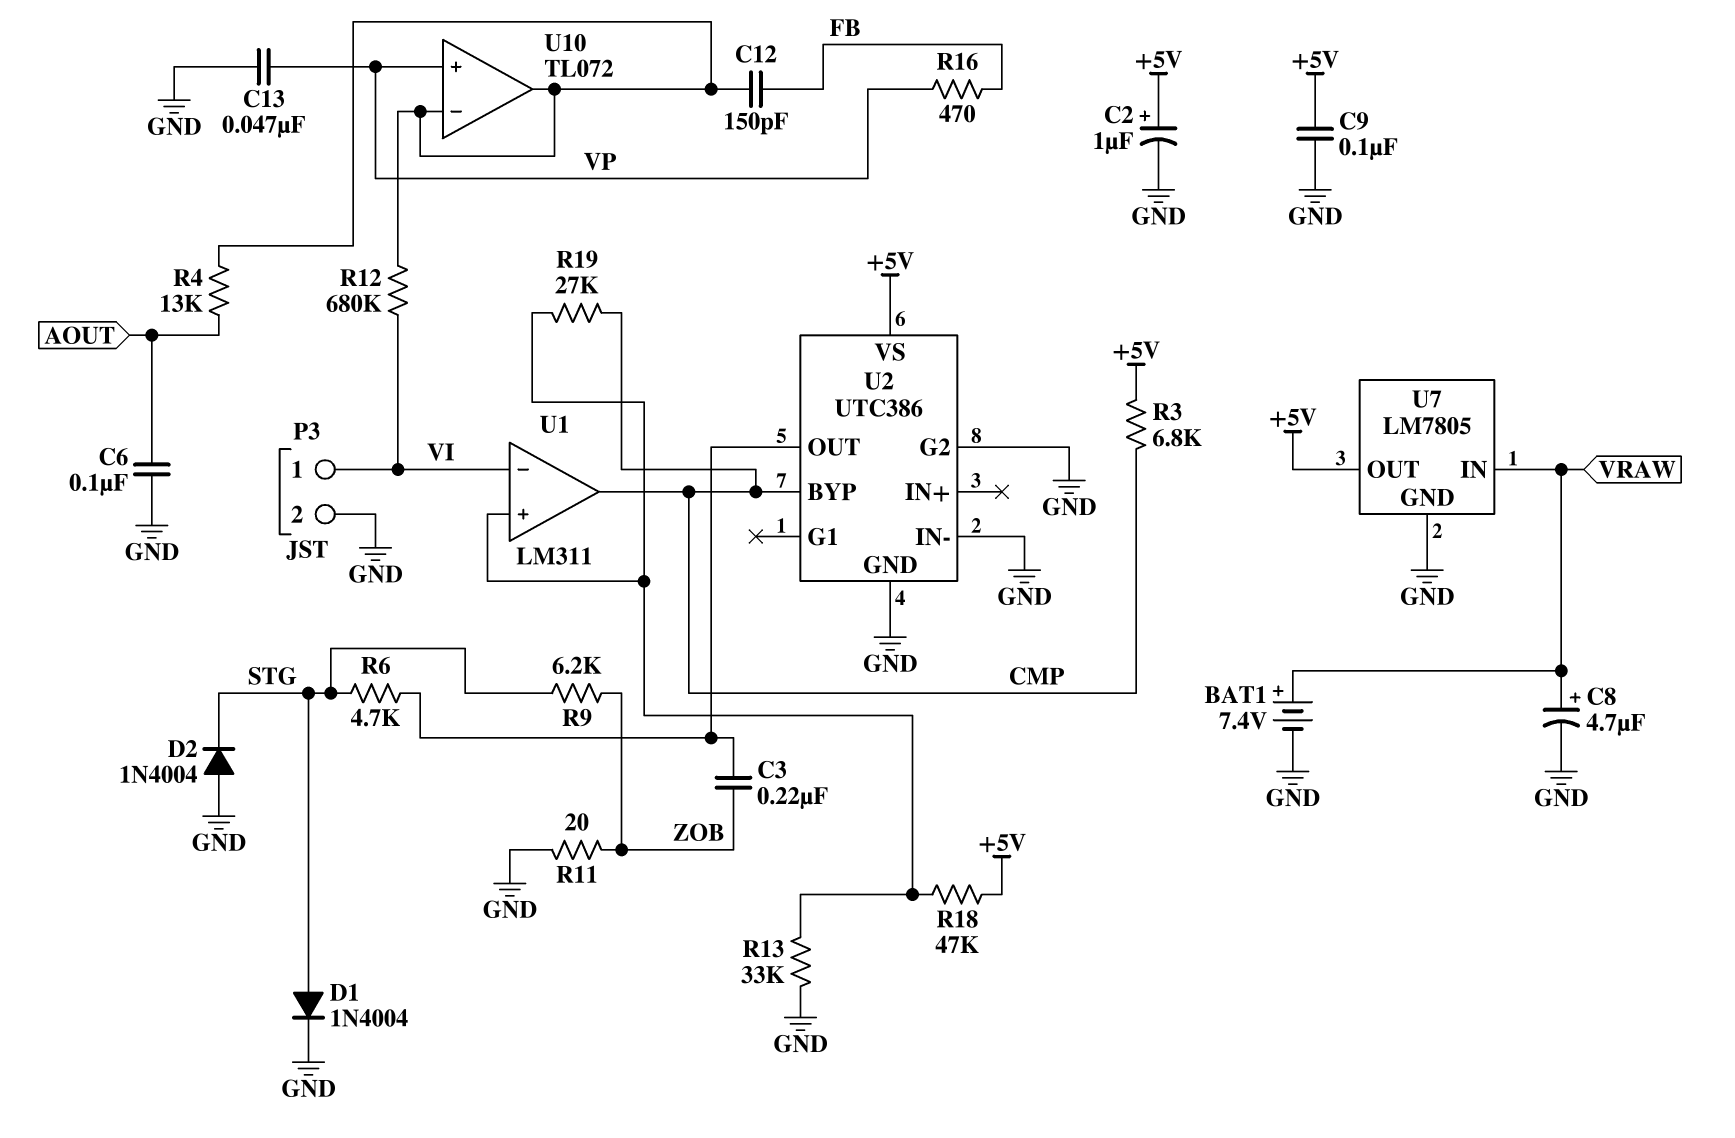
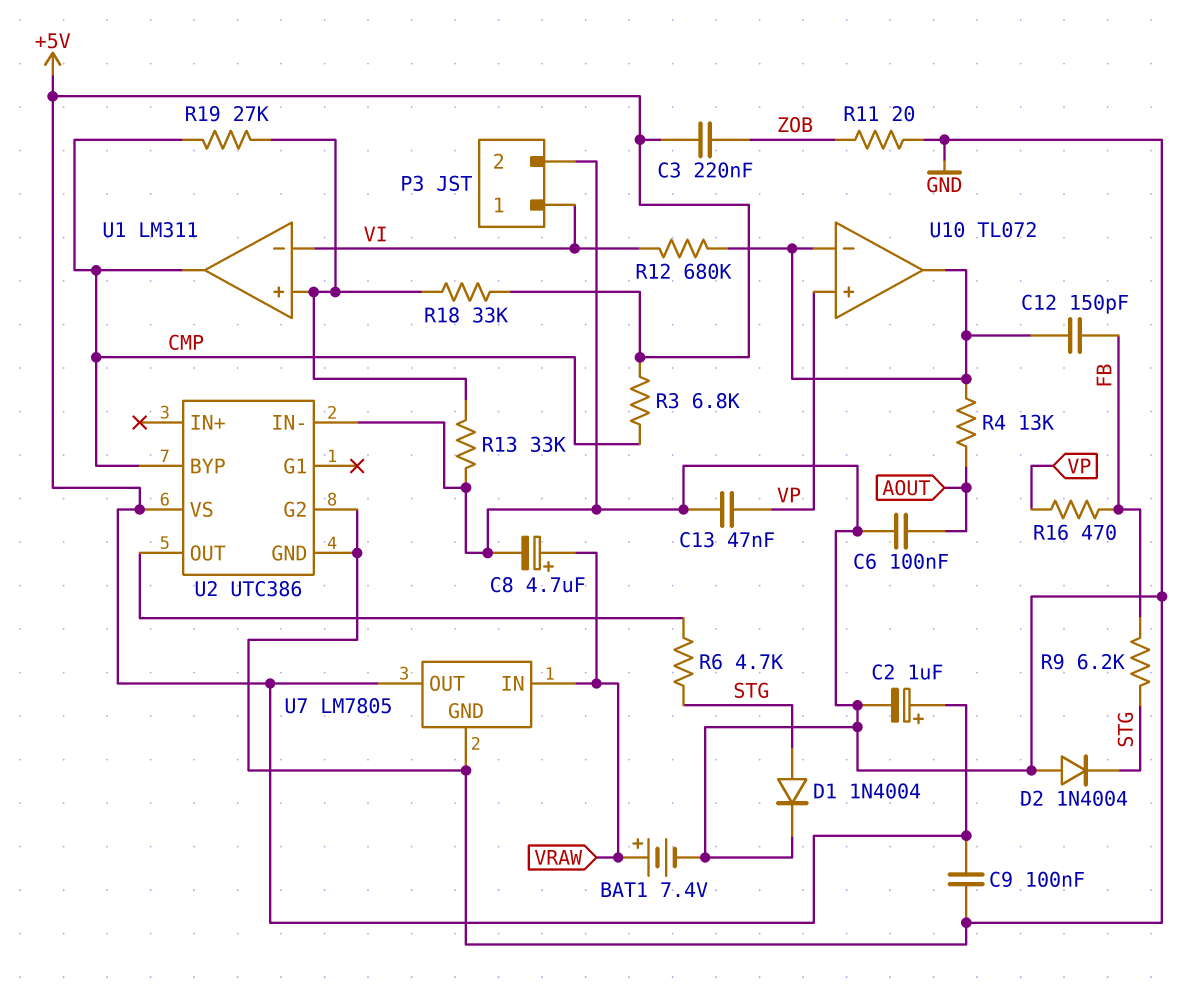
C3: 220nF (U2/OUT, ZOB) -> 220nF (+5V, ZOB)
R9: 6.2k (STG, ZOB) -> 6.2k (FB, STG)
R18: 47k (+5V, U1/in+) -> 33k (+5V, U1/in+)

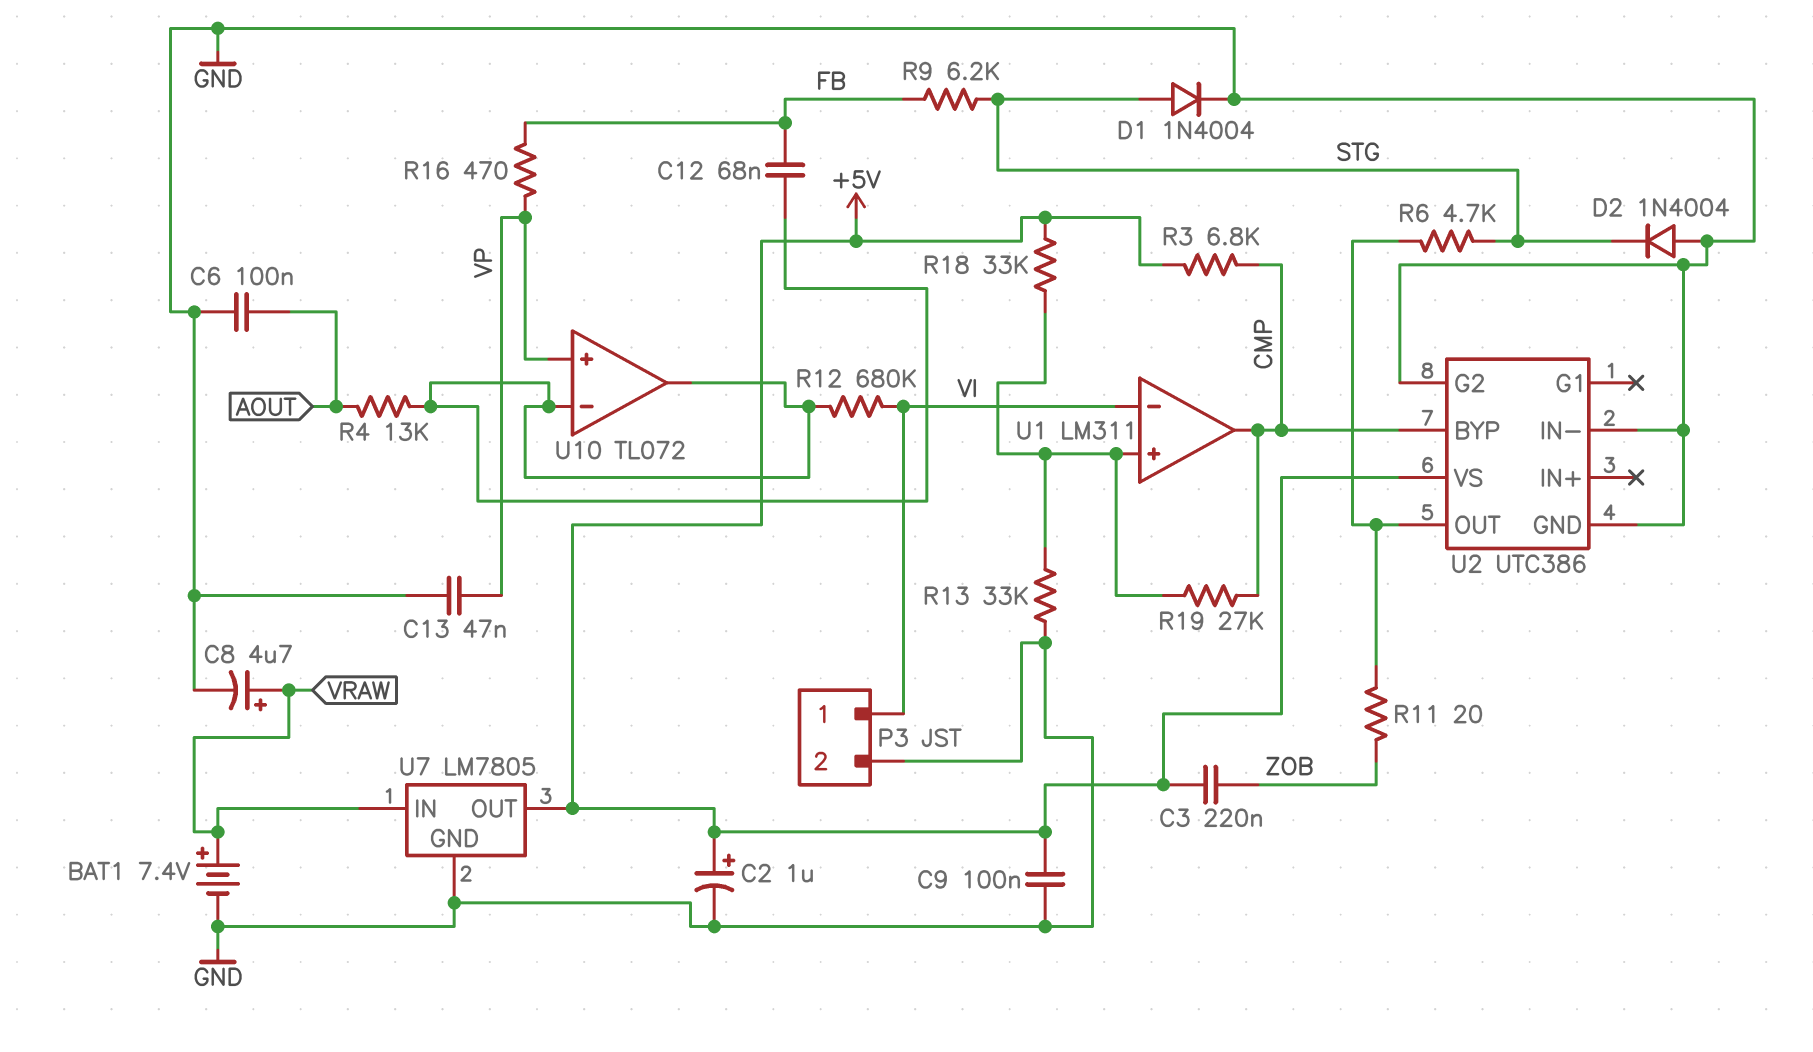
C12: 150pF (FB, U10/in-) -> 68nF (FB, U10/in-)
R11: 20 (GND, ZOB) -> 20 (U2/OUT, ZOB)

